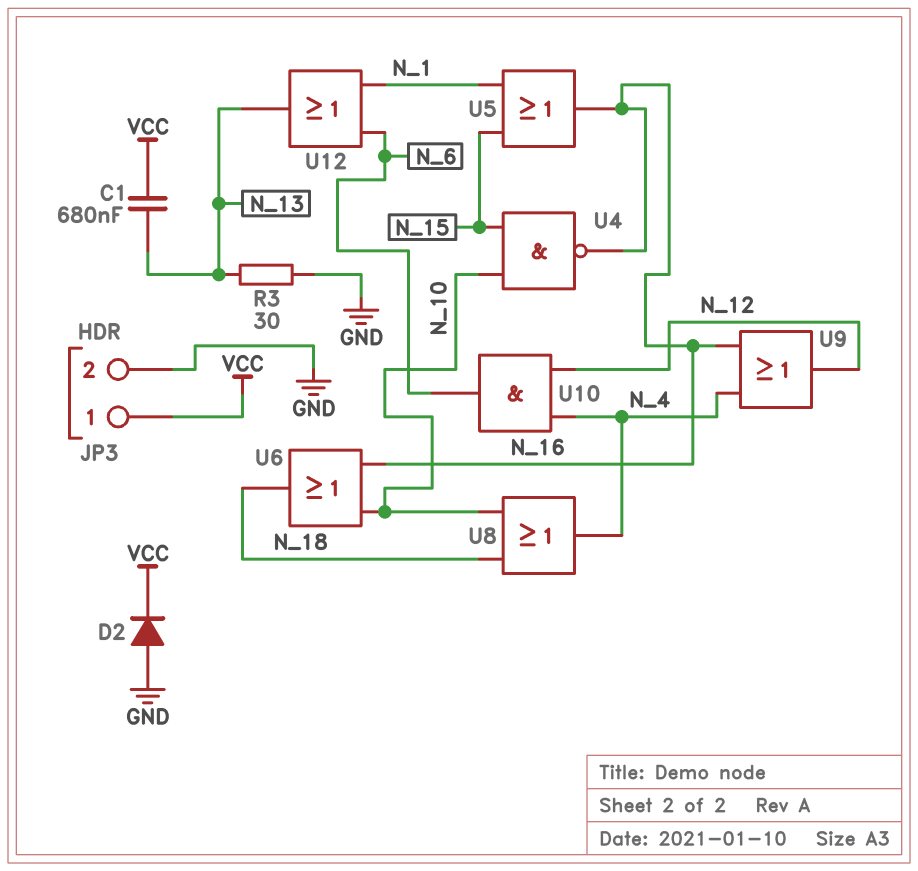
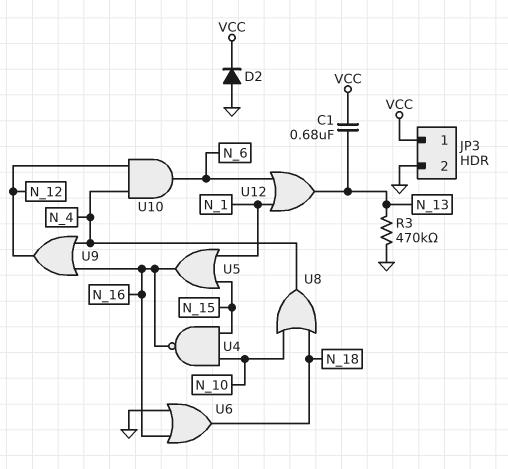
R3: 30 (GND, N_13) -> 470k (GND, N_13)
U6: OR (in N_10, in N_16, out N_18) -> OR (in GND, in N_16, out N_18)

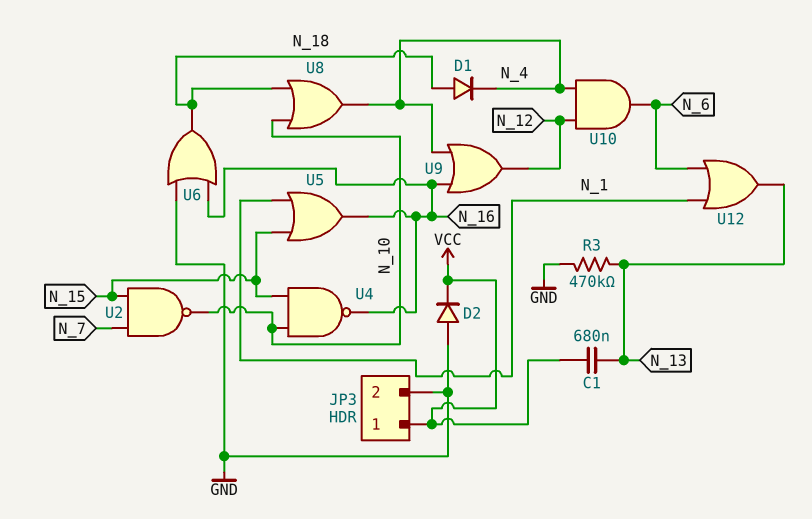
D1: none -> diode (A N_18, K N_4)
U2: none -> NAND (in N_7, in N_15, out N_10)

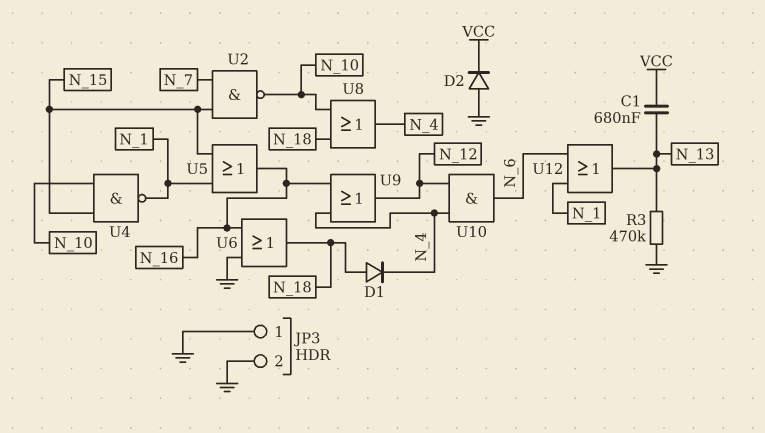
JP3 pin 1: VCC -> GND
U4: NAND (in N_10, in N_15, out N_16) -> NAND (in N_10, in N_15, out N_1)

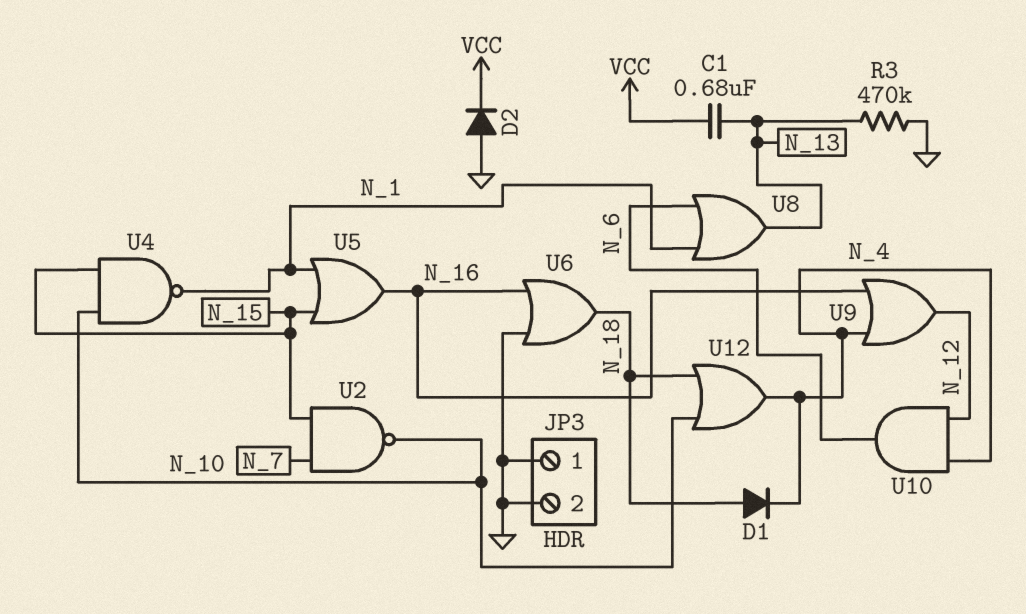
U8: OR (in N_10, in N_18, out N_4) -> OR (in N_1, in N_6, out N_13)
U12: OR (in N_1, in N_6, out N_13) -> OR (in N_10, in N_18, out N_4)

